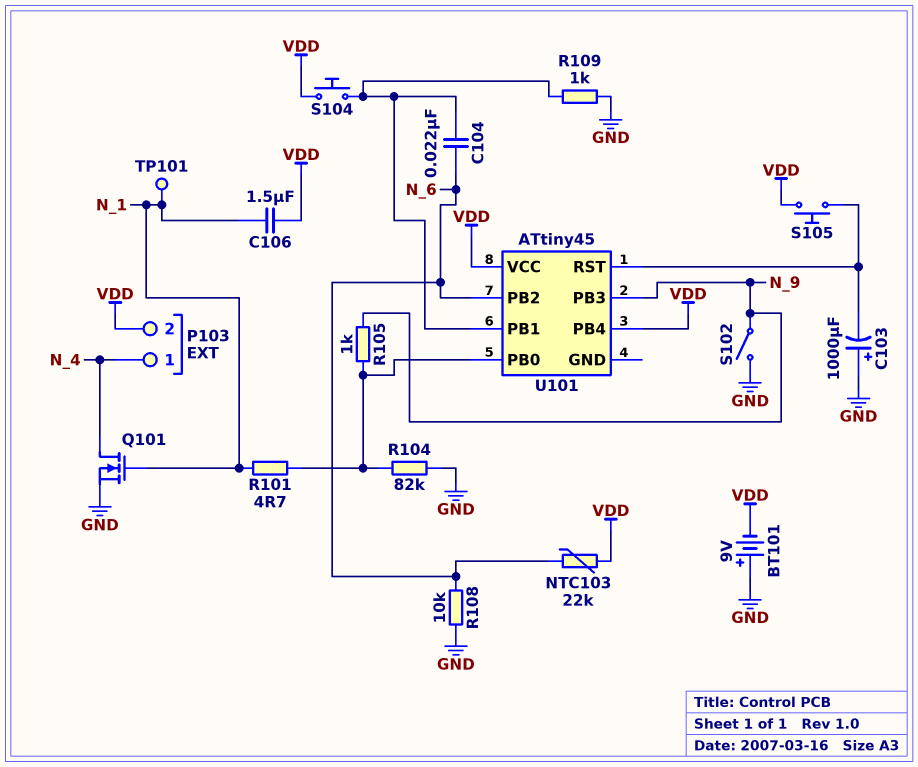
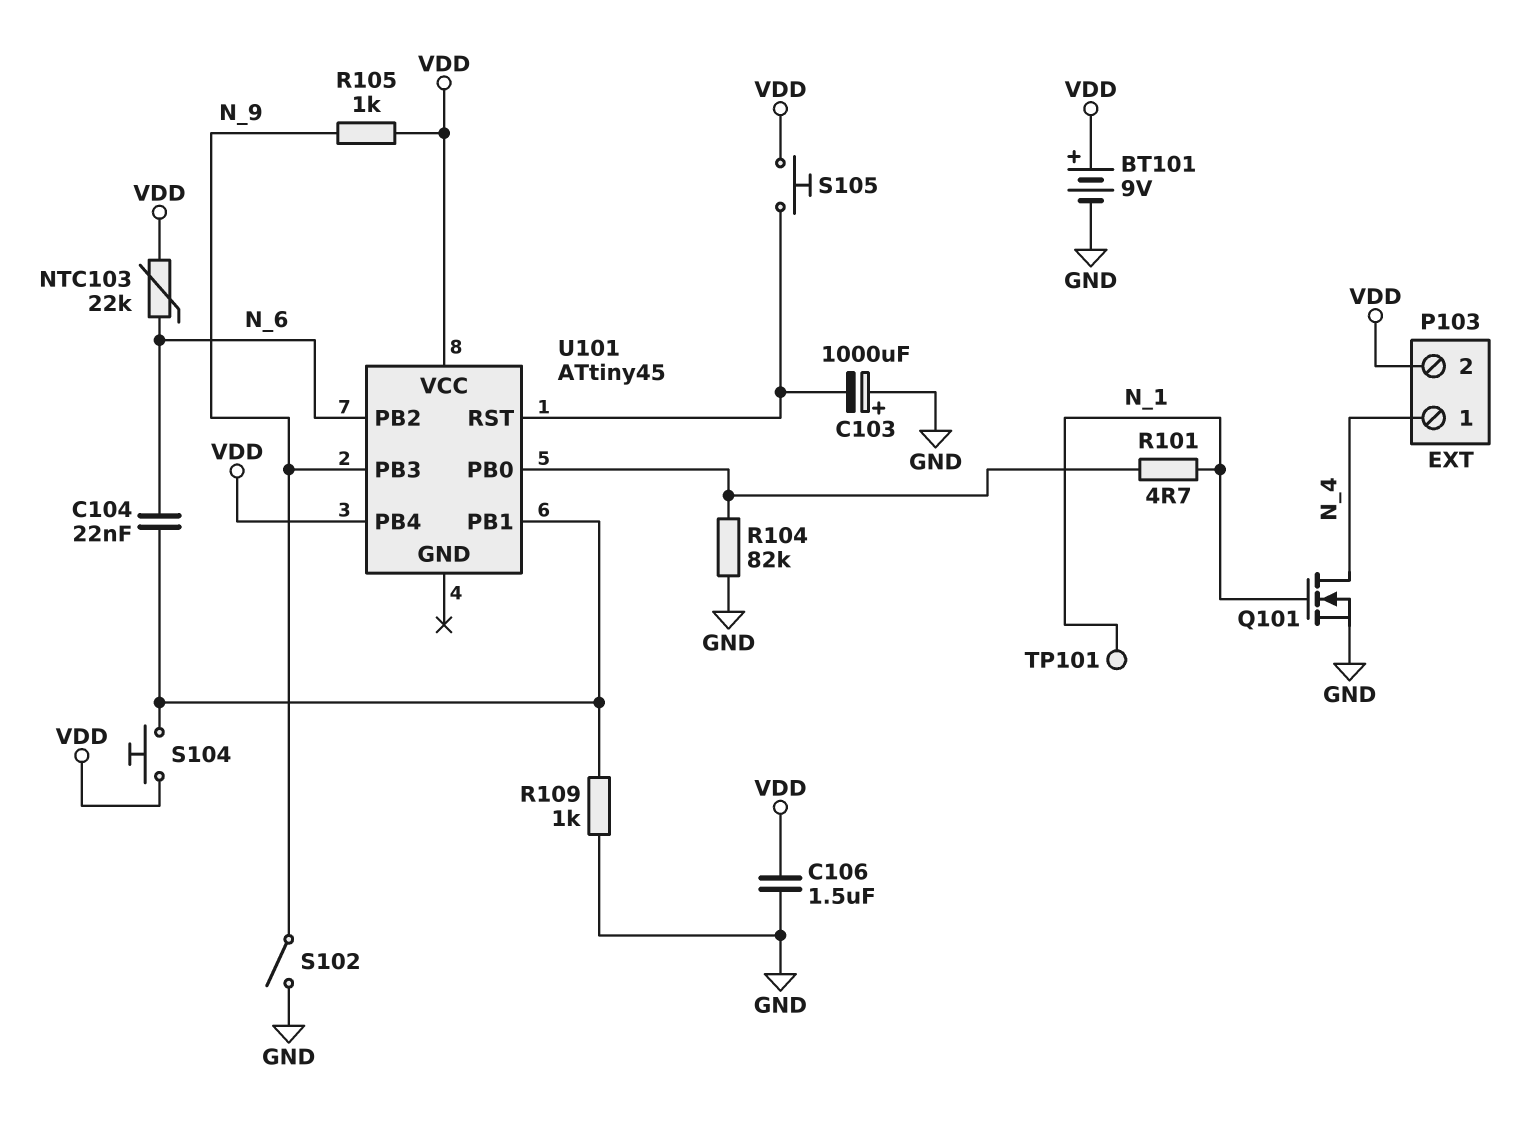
BT101: 9V (plus GND, minus VDD) -> 9V (plus VDD, minus GND)
C106: 1.5uF (N_1, VDD) -> 1.5uF (GND, VDD)
R105: 1k (N_9, U101/PB0) -> 1k (N_9, VDD)
R108: 10k (GND, N_6) -> none

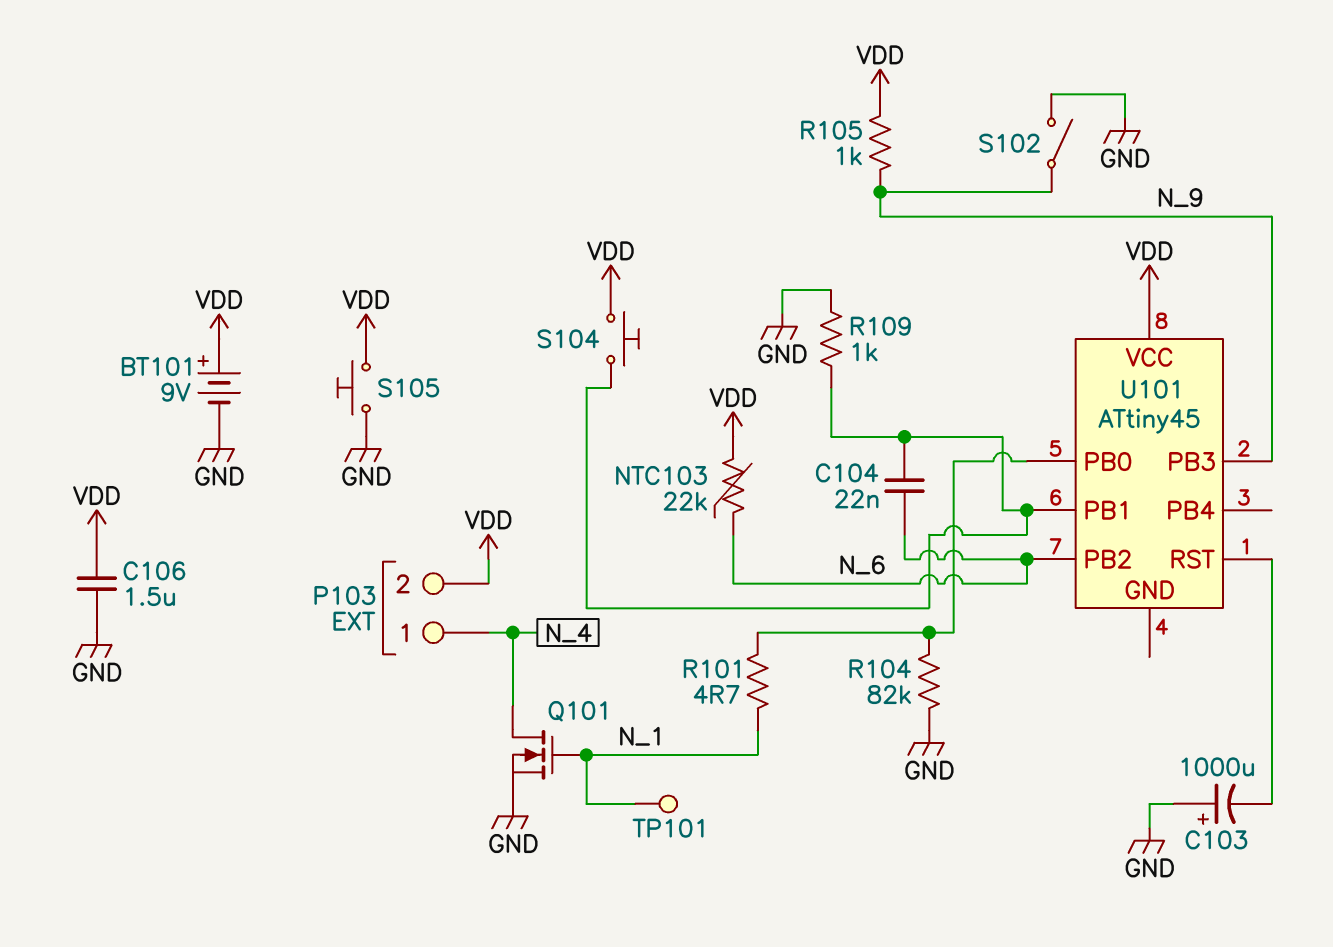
S105: button (U101/RST, VDD) -> button (GND, VDD)
U101 pin PB4: VDD -> none

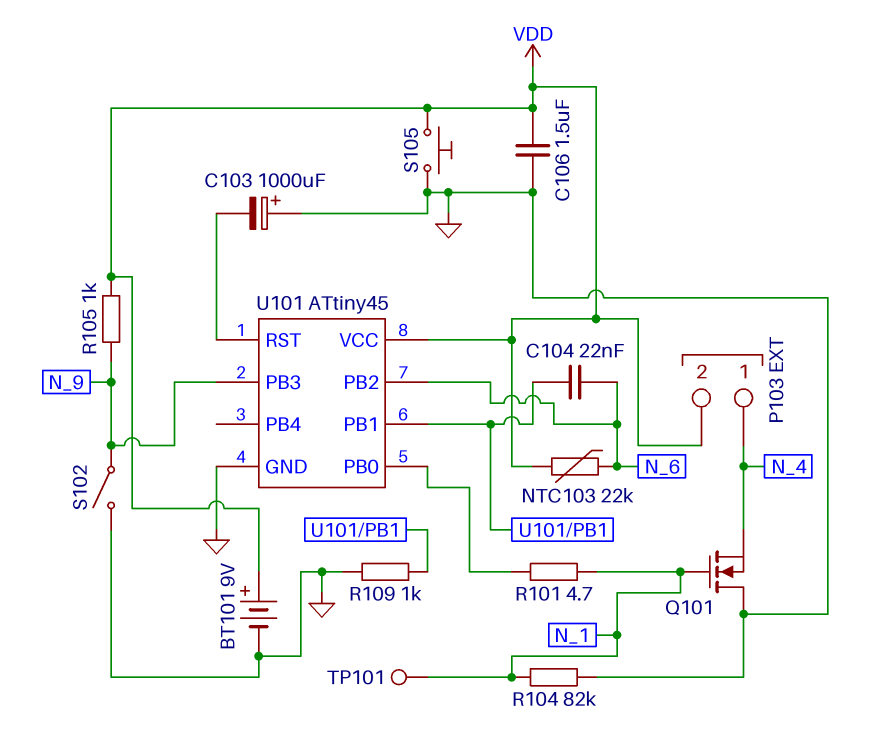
Q101: NMOS (G N_1, D N_4, S GND) -> NMOS (G N_1, D GND, S N_4)
R104: 82k (GND, U101/PB0) -> 82k (GND, N_1)
S104: button (U101/PB1, VDD) -> none
U101 pin GND: none -> GND

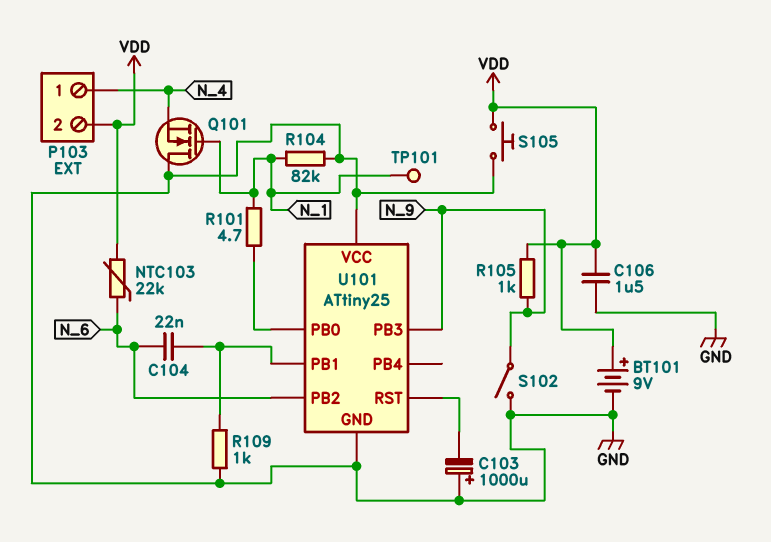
U101: ATtiny45 -> ATtiny25
U101 pin VCC: VDD -> GND

